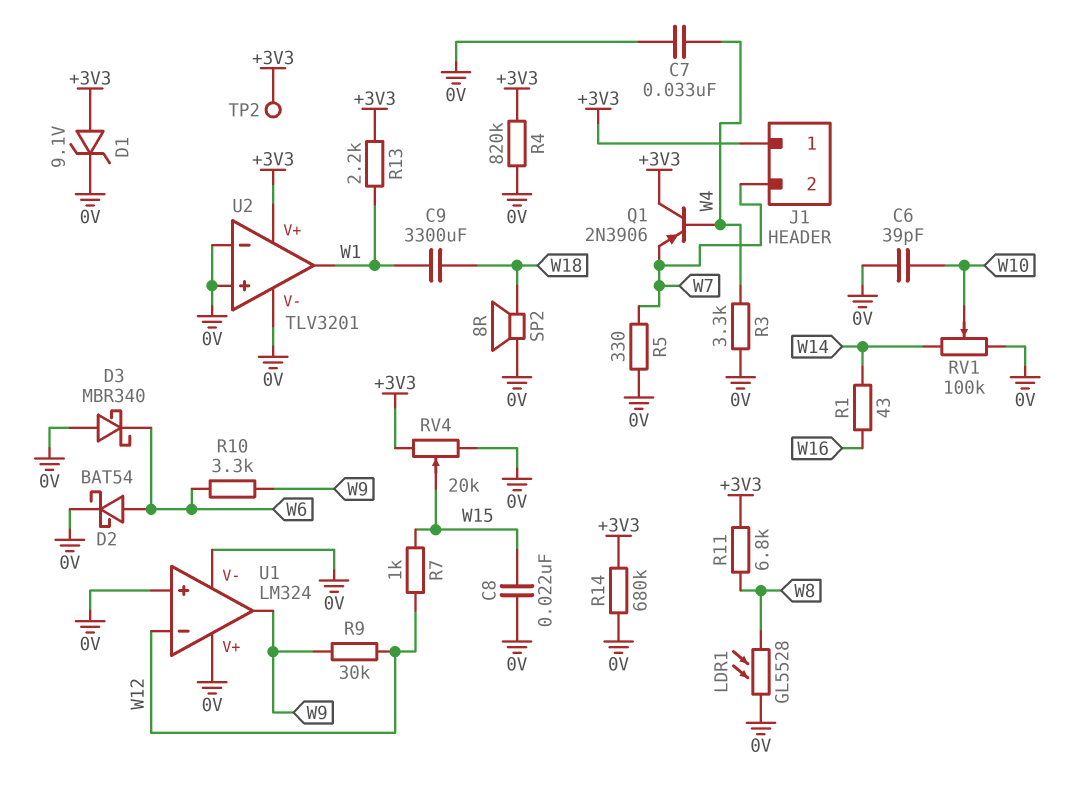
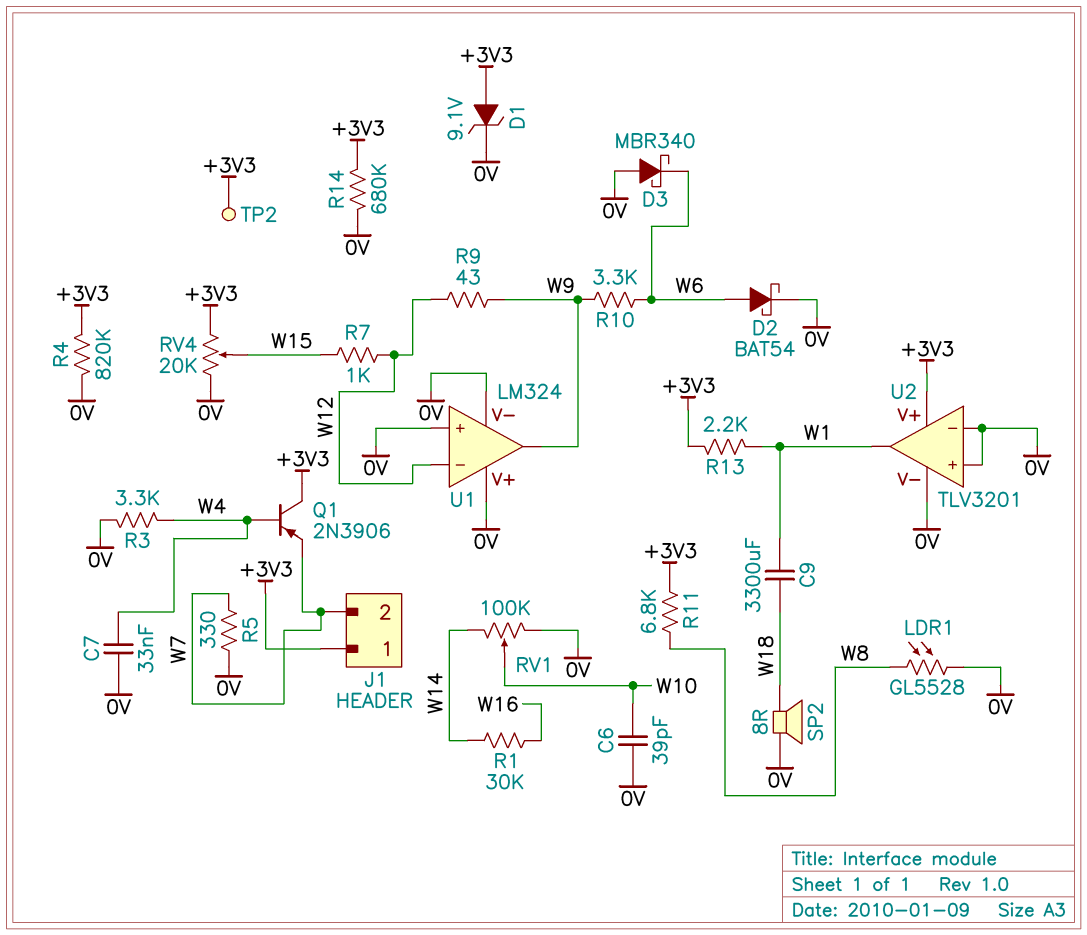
C8: 22nF (0V, W15) -> none
R1: 43 (W14, W16) -> 30k (W14, W16)
R9: 30k (W9, W12) -> 43 (W9, W12)

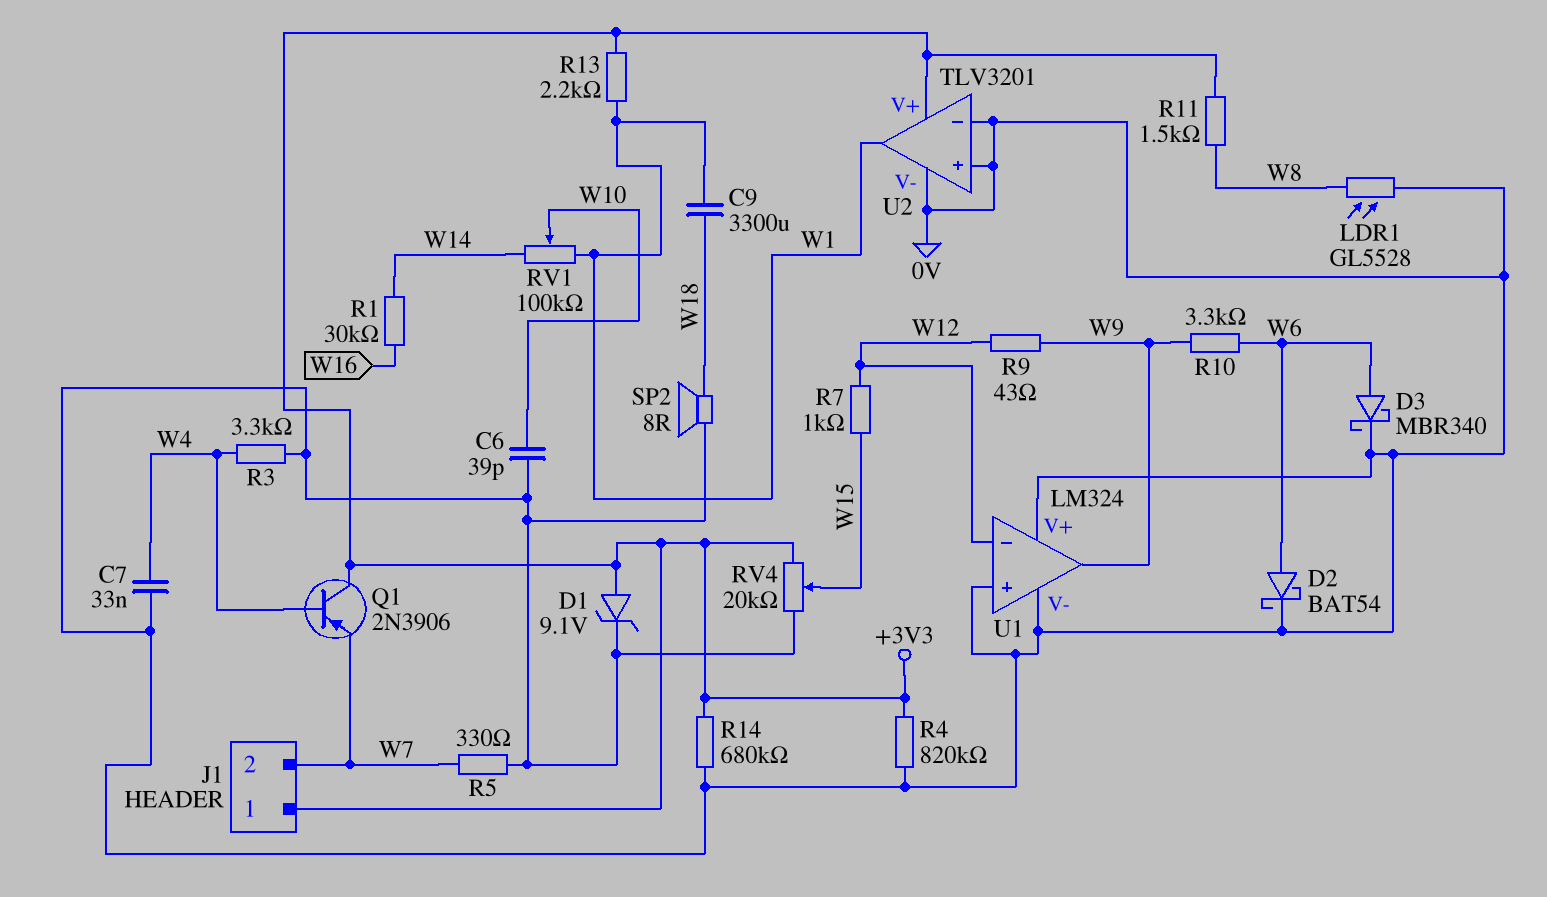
D3: schottky MBR340 (A 0V, K W6) -> schottky MBR340 (A W6, K 0V)
R11: 6.8k (+3V3, W8) -> 1.5k (+3V3, W8)
RV1: 100k (0V, W14, wiper W10) -> 100k (W1, W14, wiper W10)
TP2: test point (+3V3) -> none

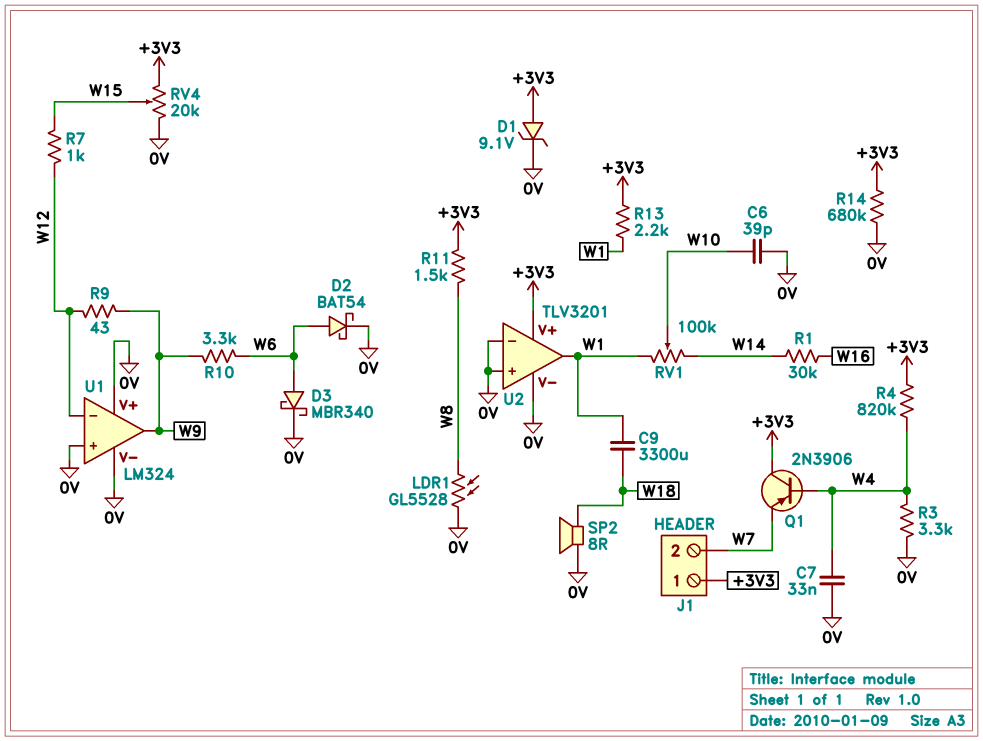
R4: 820k (+3V3, 0V) -> 820k (+3V3, W4)
R5: 330 (0V, W7) -> none

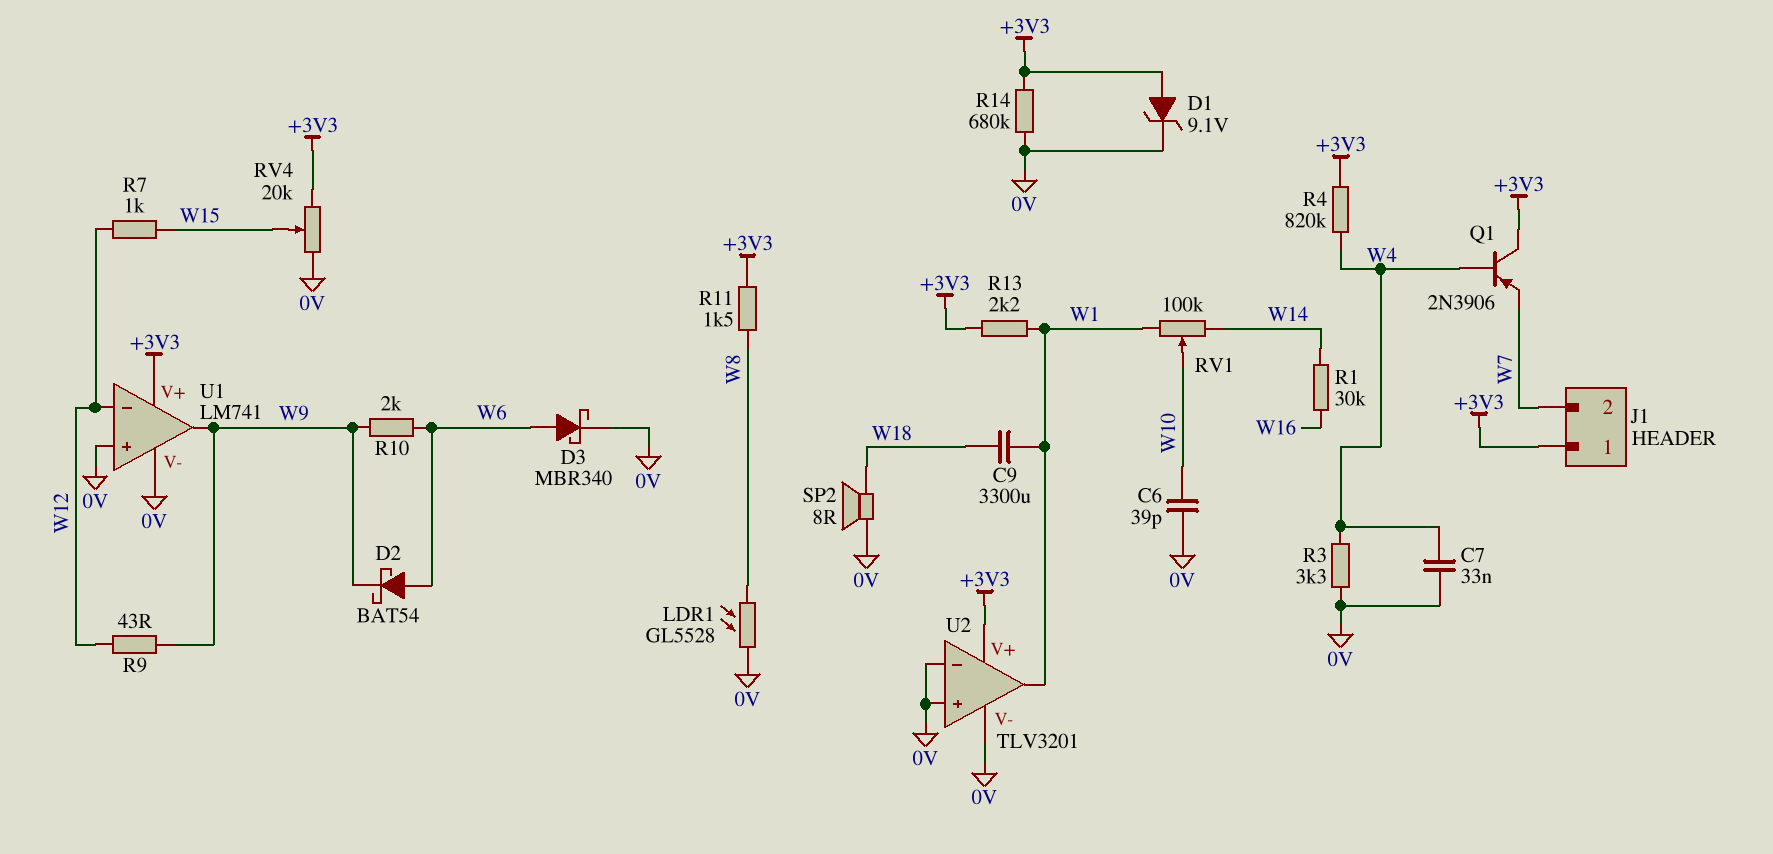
D2: schottky BAT54 (A W6, K 0V) -> schottky BAT54 (A W6, K W9)
R10: 3.3k (W6, W9) -> 2k (W6, W9)
U1: LM324 -> LM741
U1 pin V+: 0V -> +3V3

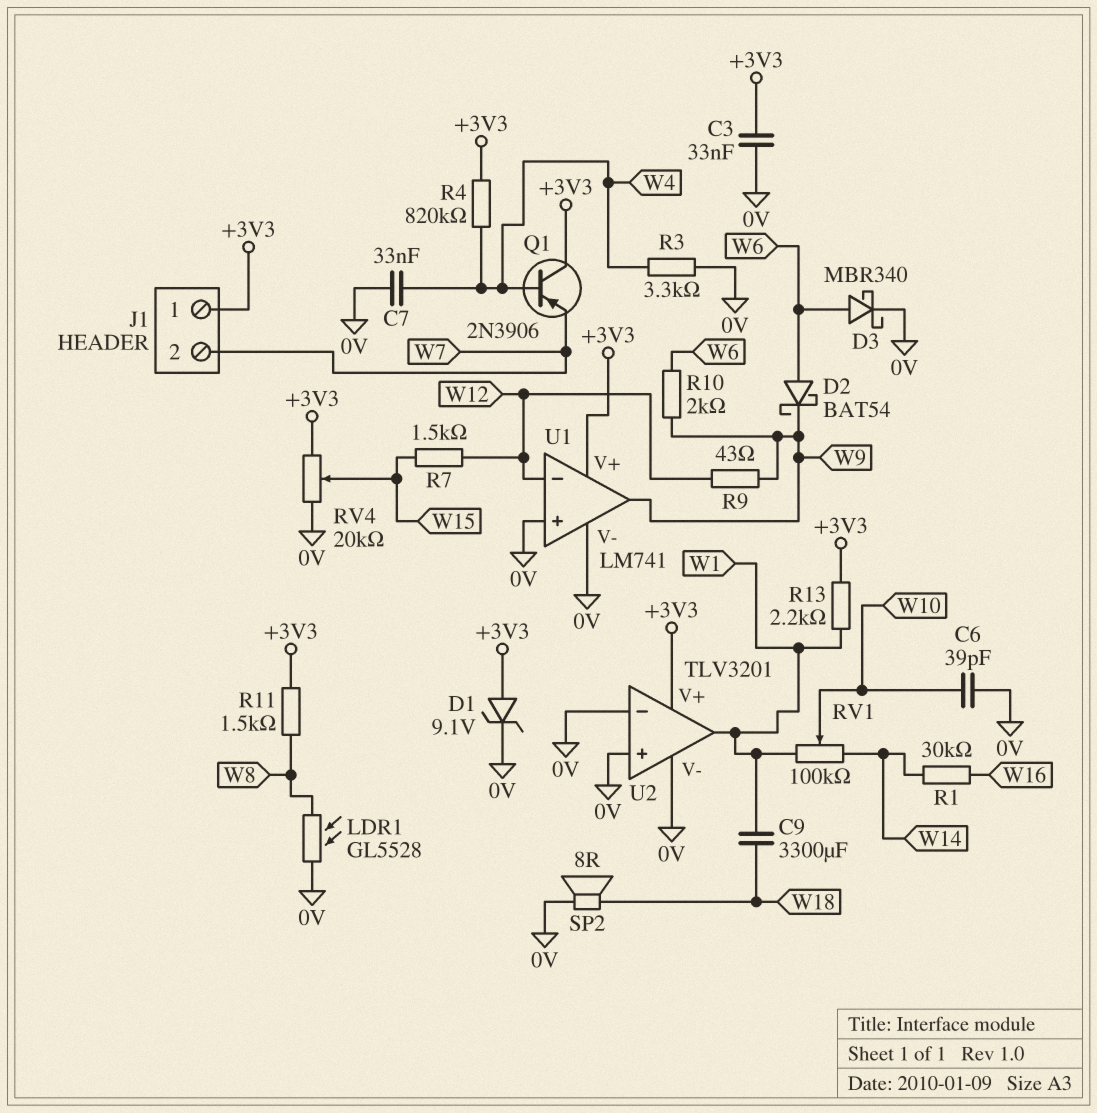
C3: none -> 33nF (+3V3, 0V)
R7: 1k (W12, W15) -> 1.5k (W12, W15)
R14: 680k (+3V3, 0V) -> none

